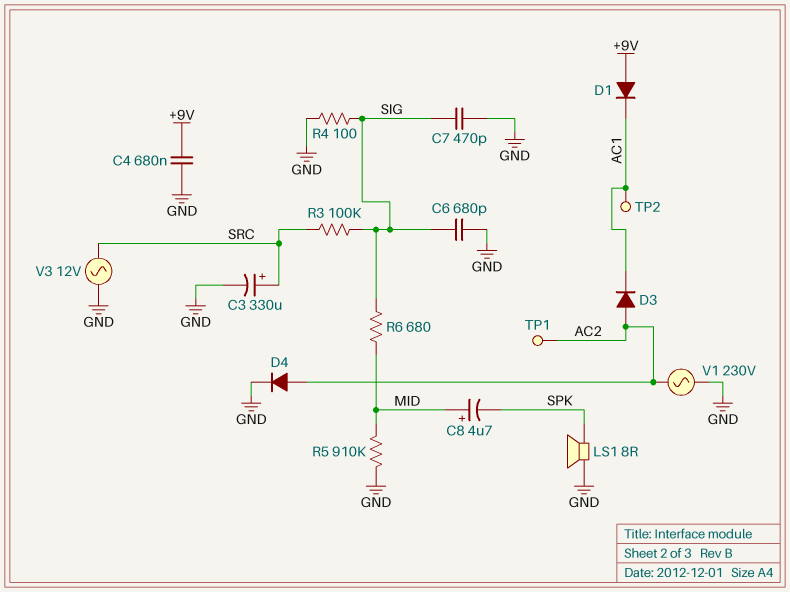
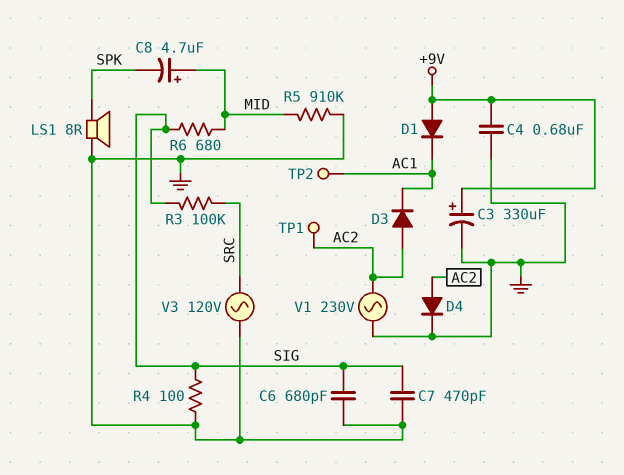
C3: 330uF (plus SRC, minus GND) -> 330uF (plus +9V, minus GND)
V3: AC 12V (GND, SRC) -> AC 120V (GND, SRC)

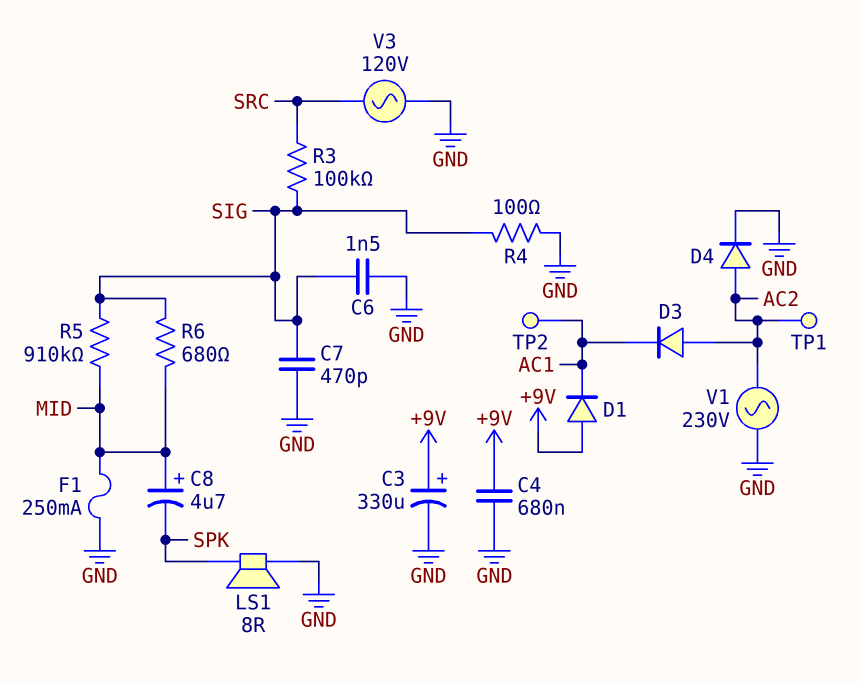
C6: 680pF (GND, SIG) -> 1.5nF (GND, SIG)
F1: none -> 250mA (GND, MID)
R5: 910k (GND, MID) -> 910k (MID, SIG)

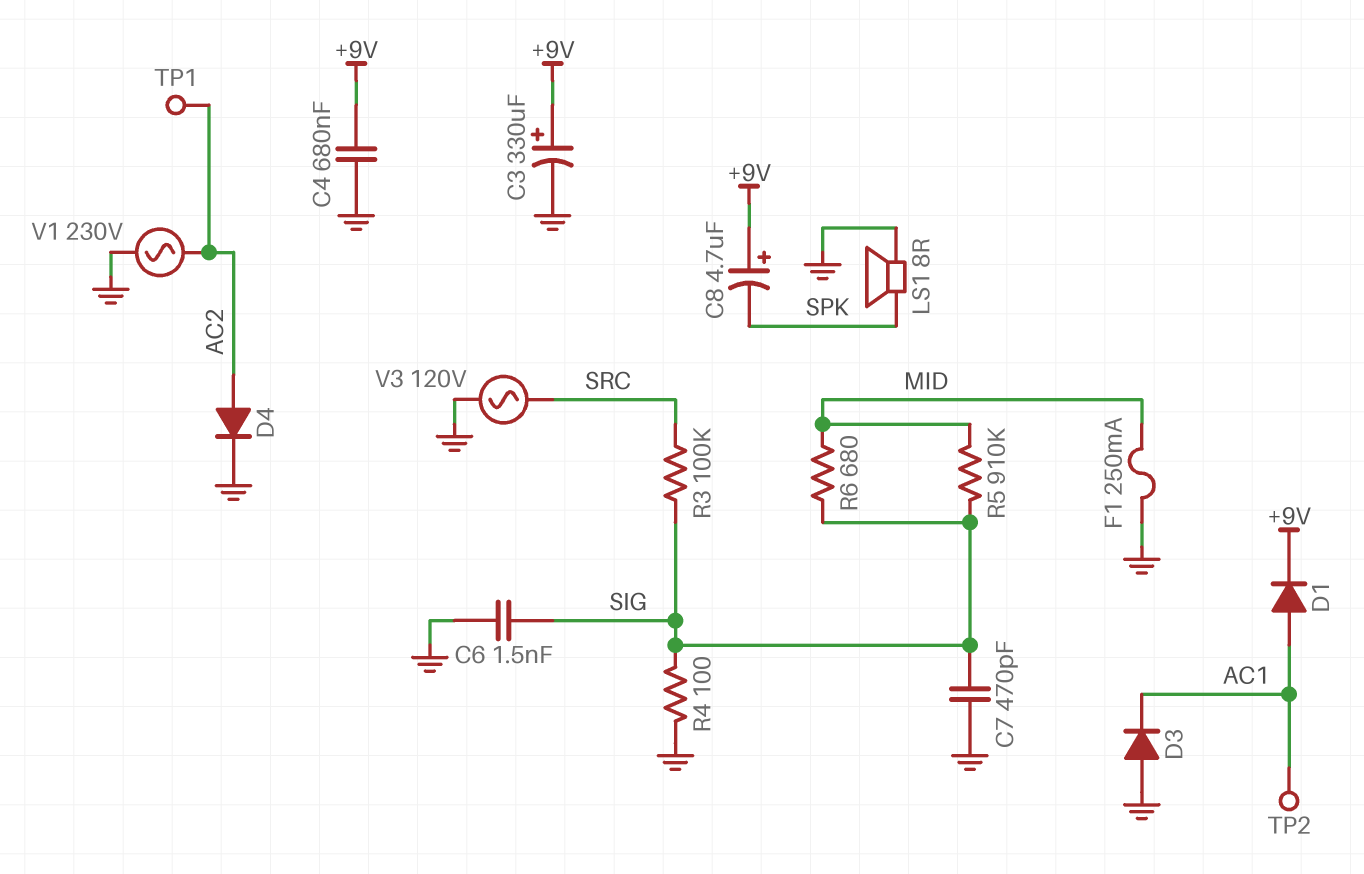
C8: 4.7uF (plus MID, minus SPK) -> 4.7uF (plus +9V, minus SPK)
D1: diode (A +9V, K AC1) -> diode (A AC1, K +9V)
D3: diode (A AC2, K AC1) -> diode (A GND, K AC1)

